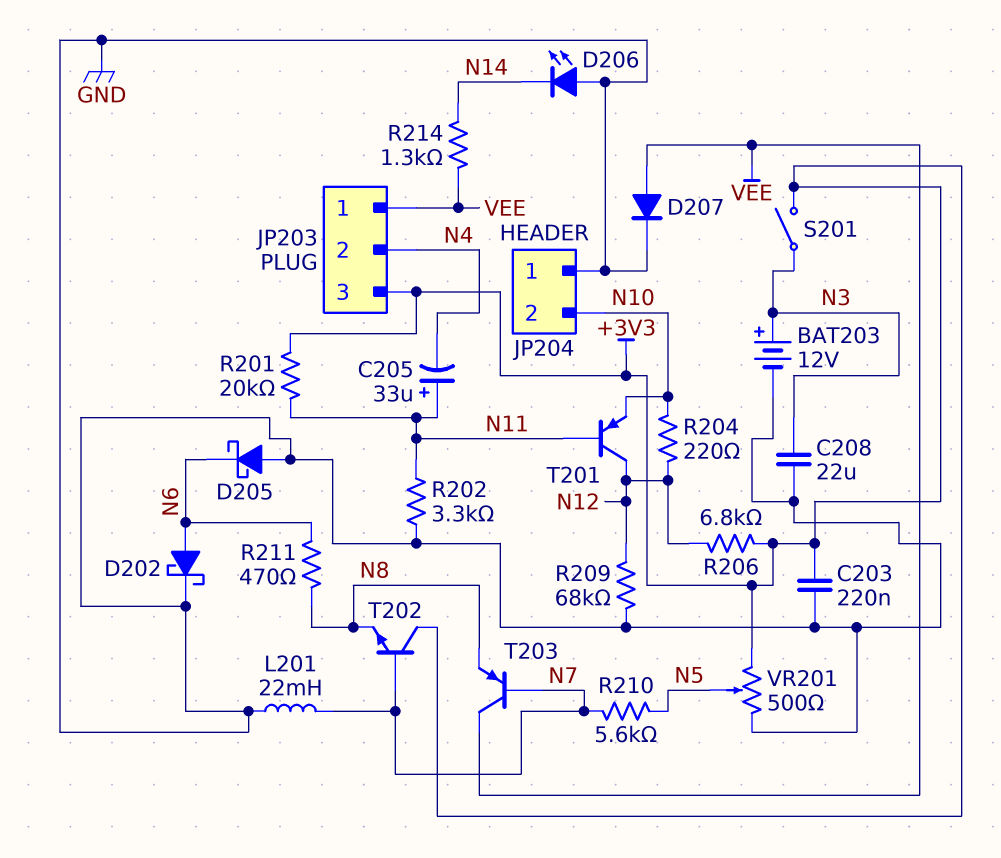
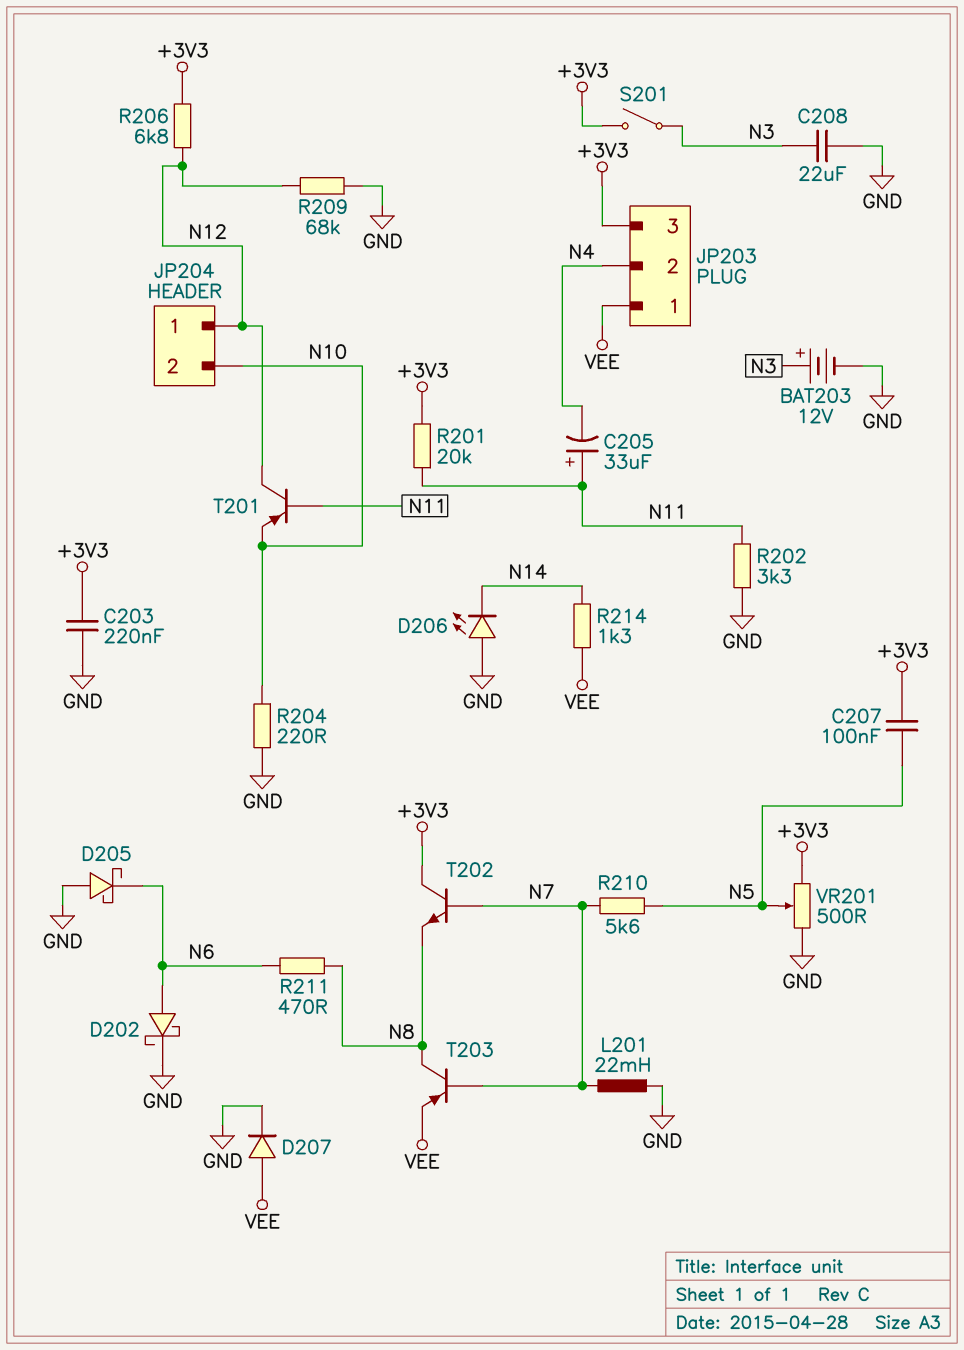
C207: none -> 100nF (+3V3, N5)
JP204 pin 1: GND -> N12
R204: 220 (N10, N12) -> 220 (GND, N10)
T203: PNP (B N7, C VEE, E N8) -> PNP (B N7, C N8, E VEE)

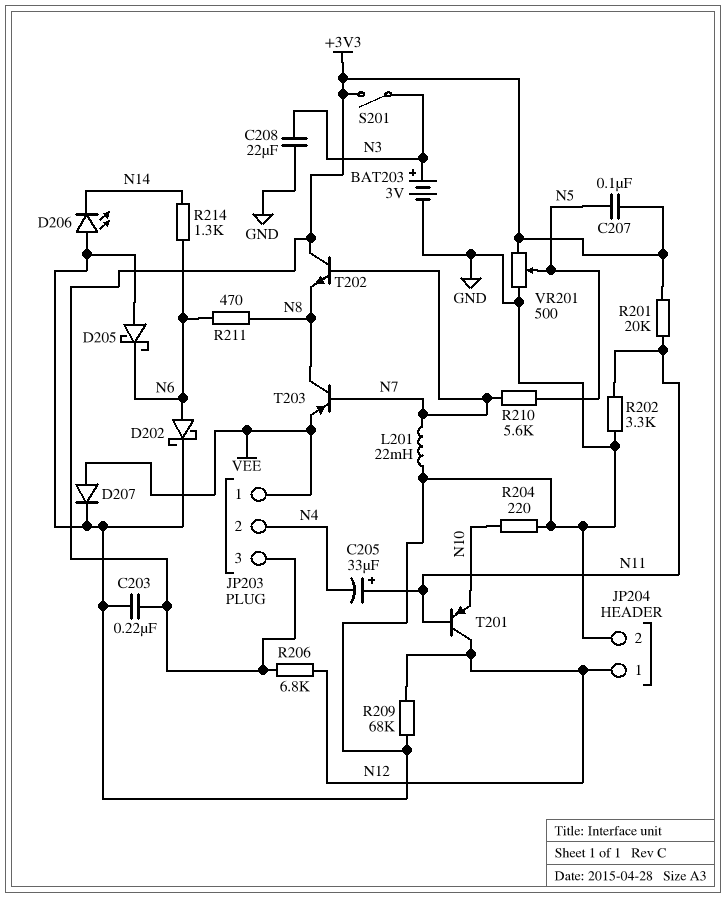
BAT203: 12V (plus N3, minus GND) -> 3V (plus N3, minus GND)
JP204 pin 2: N10 -> GND
R214: 1.3k (N14, VEE) -> 1.3k (N6, N14)

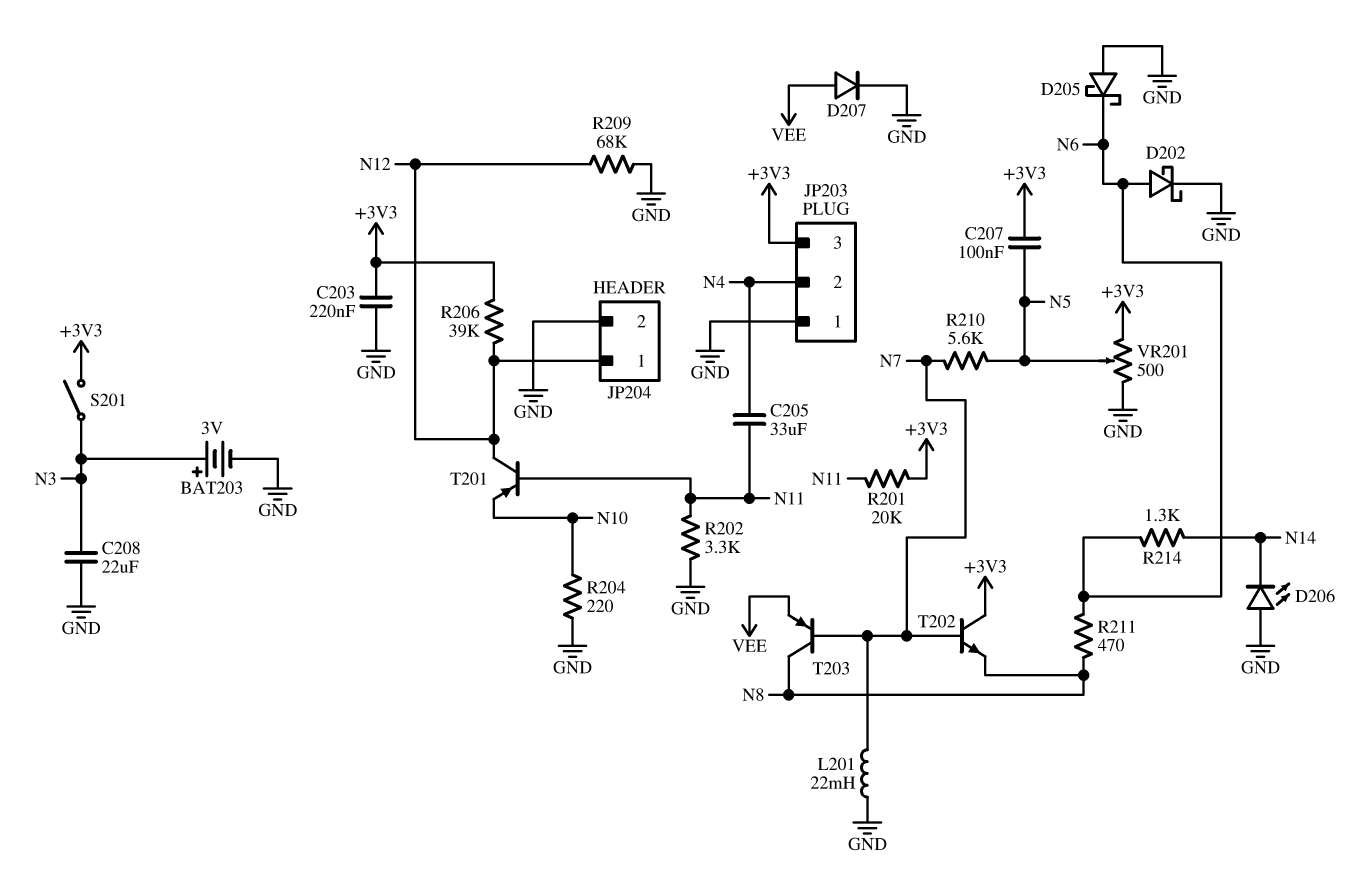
C205: 33uF (plus N11, minus N4) -> 33uF (N4, N11)
JP203 pin 1: VEE -> GND
R206: 6.8k (+3V3, N12) -> 39k (+3V3, N12)

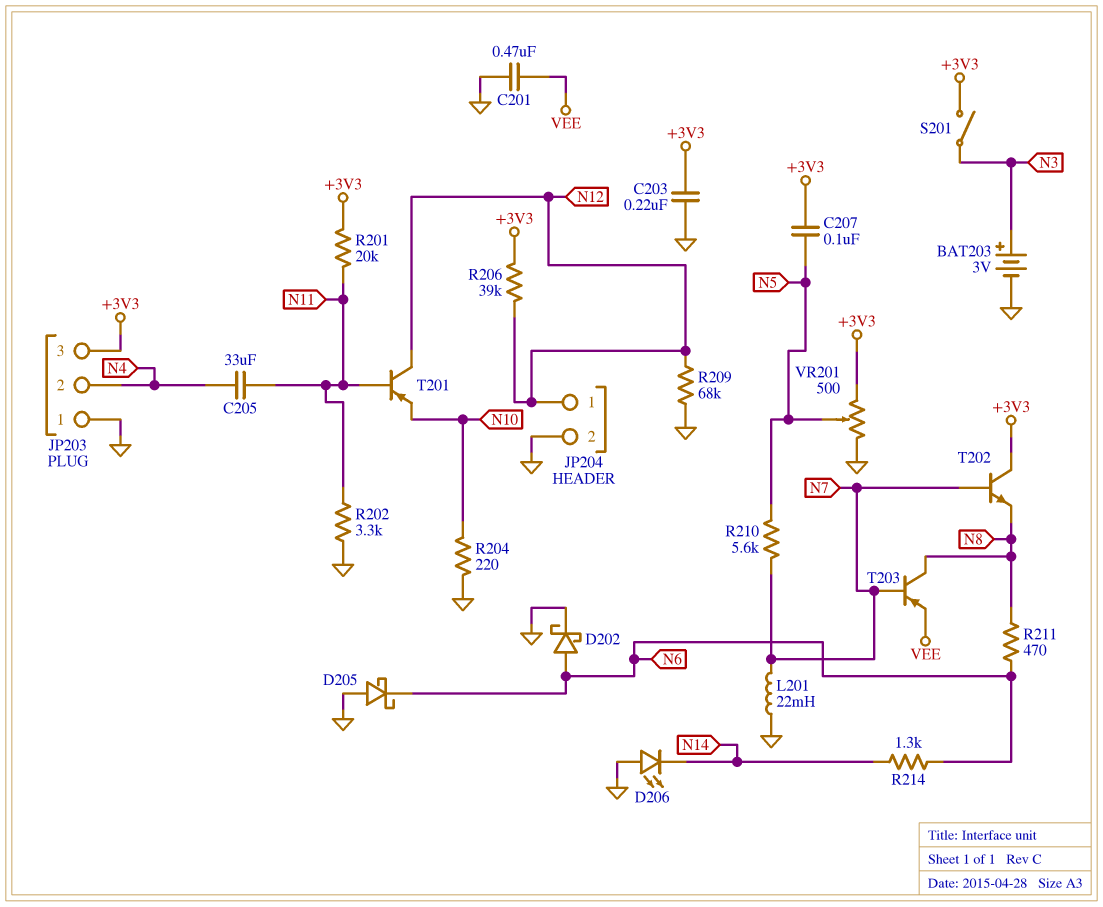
C201: none -> 470nF (GND, VEE)
C208: 22uF (GND, N3) -> none
D207: diode (A VEE, K GND) -> none

